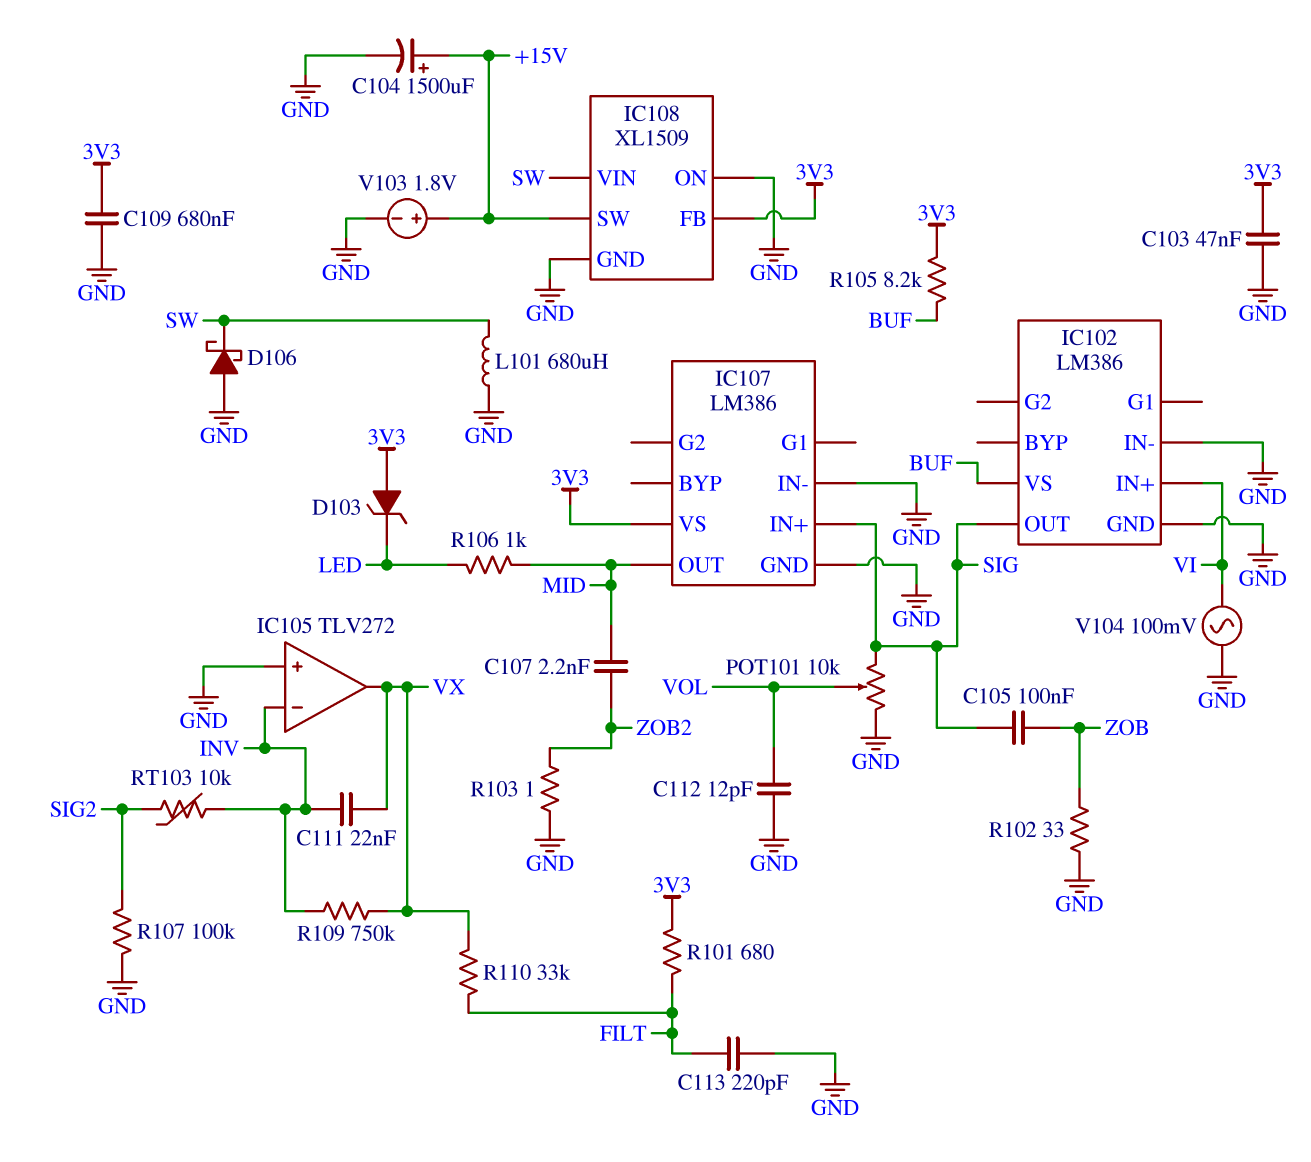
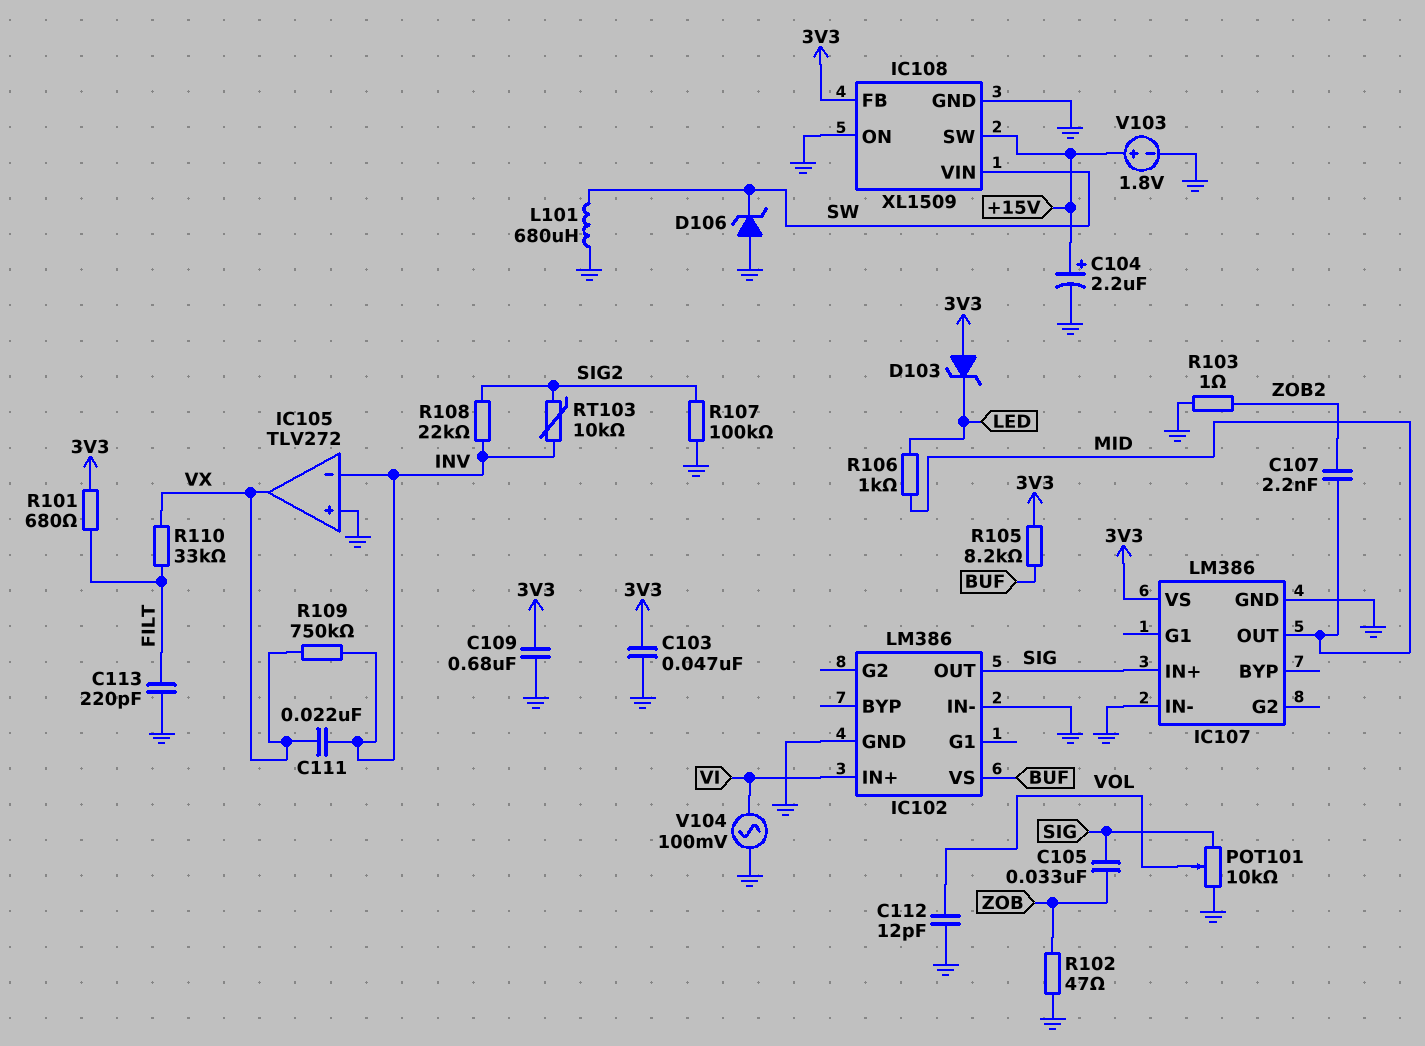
C104: 1500uF (plus +15V, minus GND) -> 2.2uF (plus +15V, minus GND)
C105: 100nF (SIG, ZOB) -> 33nF (SIG, ZOB)
D106: schottky (A GND, K SW) -> zener (A GND, K SW)
R102: 33 (GND, ZOB) -> 47 (GND, ZOB)
R108: none -> 22k (INV, SIG2)

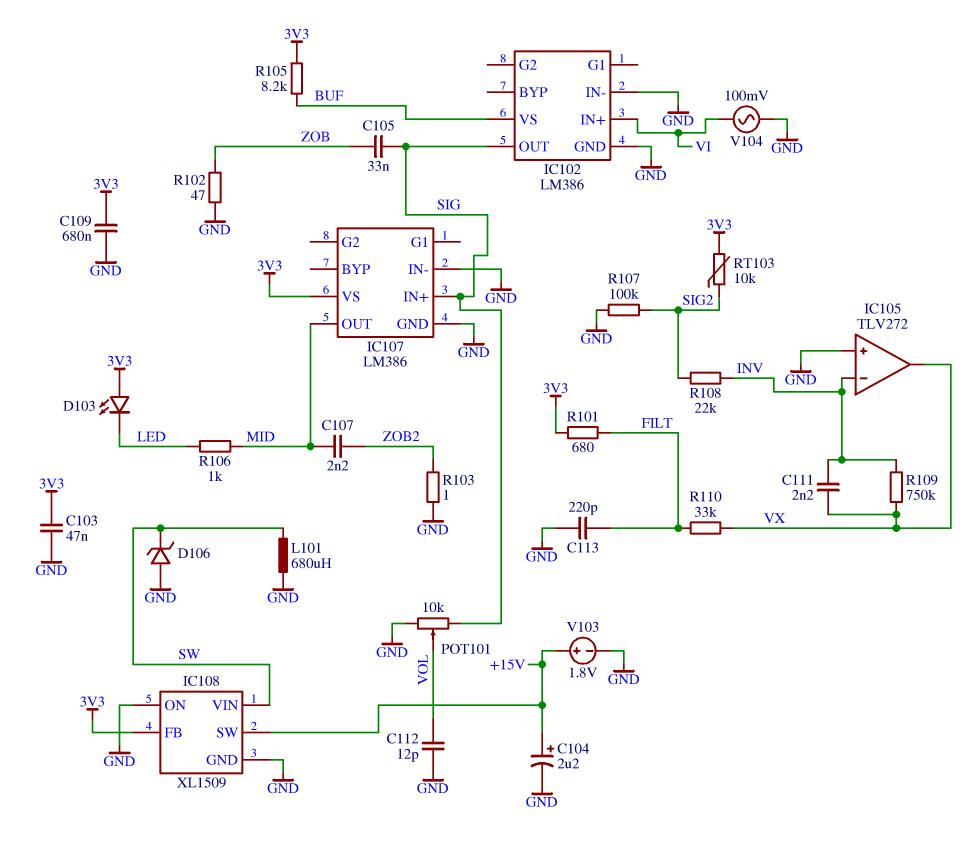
C111: 22nF (INV, VX) -> 2.2nF (INV, VX)
D103: zener (A 3V3, K LED) -> LED (A 3V3, K LED)
RT103: 10k (INV, SIG2) -> 10k (3V3, SIG2)

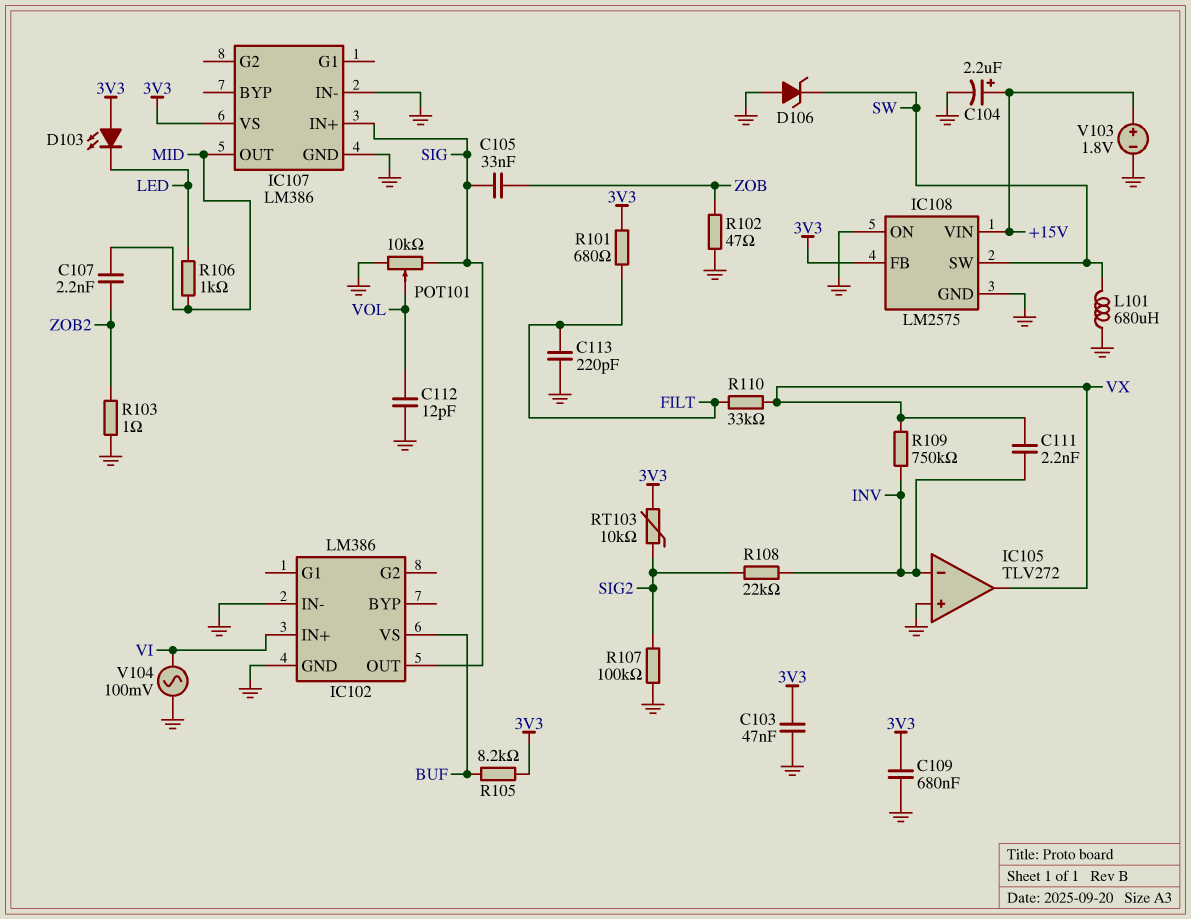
IC108: XL1509 -> LM2575
IC108 pin SW: +15V -> SW
IC108 pin VIN: SW -> +15V

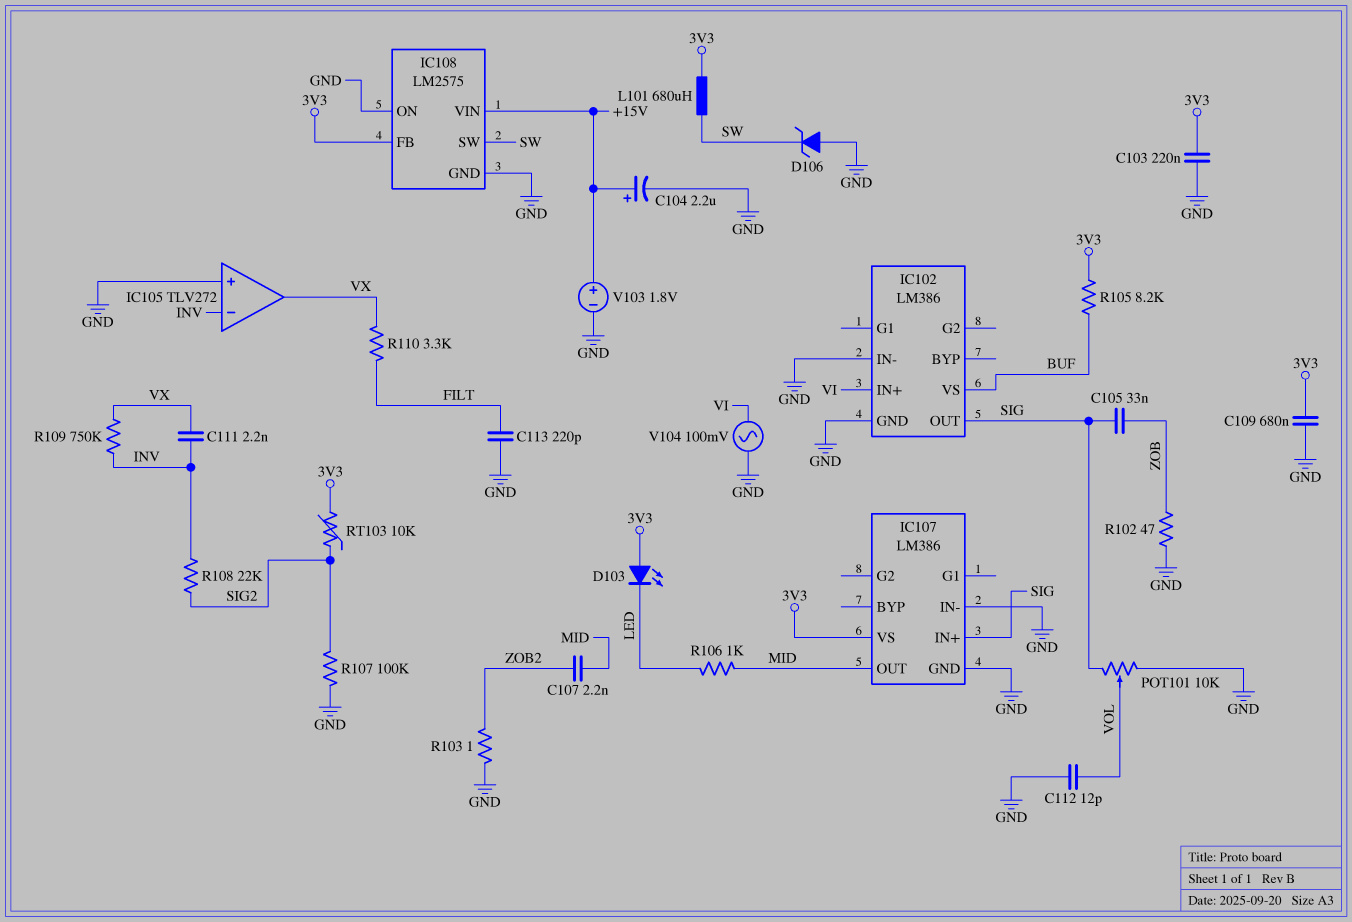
C103: 47nF (3V3, GND) -> 220nF (3V3, GND)
L101: 680uH (GND, SW) -> 680uH (3V3, SW)
R101: 680 (3V3, FILT) -> none
R110: 33k (FILT, VX) -> 3.3k (FILT, VX)

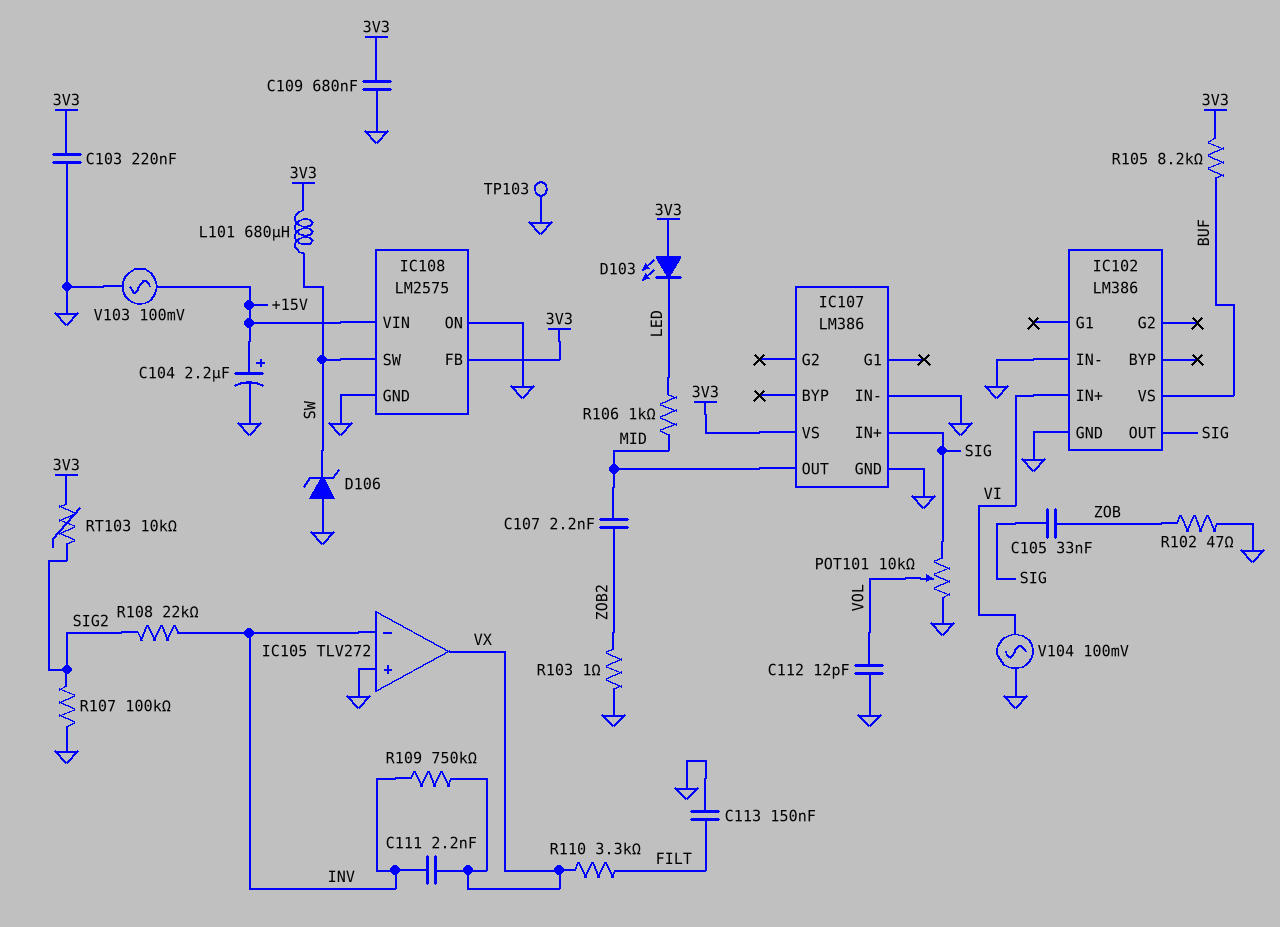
C113: 220pF (FILT, GND) -> 150nF (FILT, GND)
TP103: none -> test point (GND)
V103: 1.8V (plus +15V, minus GND) -> AC 100mV (+15V, GND)

